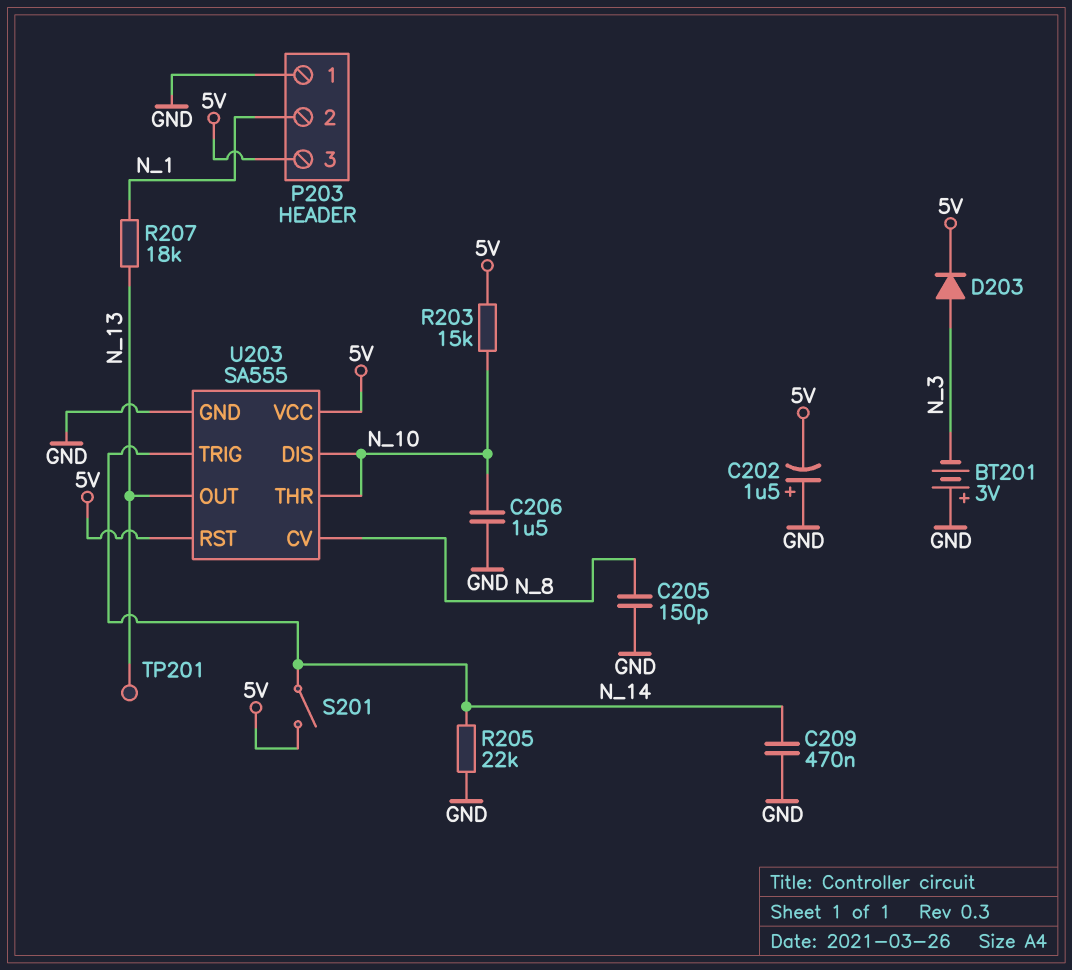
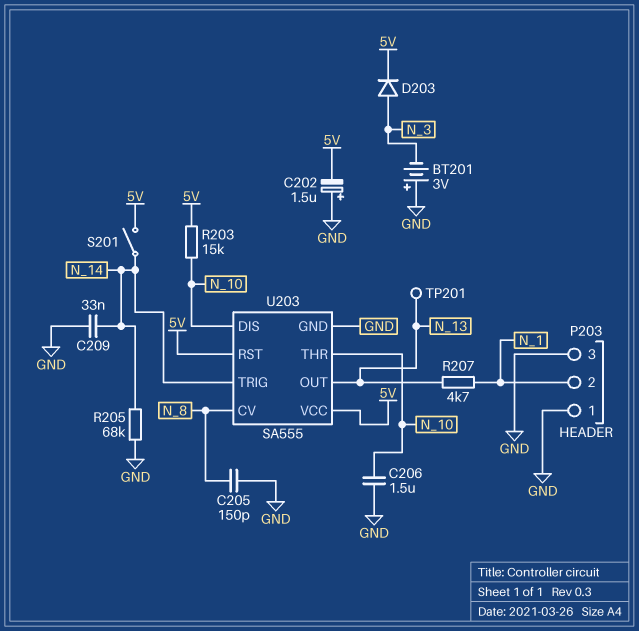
C209: 470nF (GND, N_14) -> 33nF (GND, N_14)
P203 pin 3: 5V -> GND
R205: 22k (GND, N_14) -> 68k (GND, N_14)
R207: 18k (N_1, N_13) -> 4.7k (N_1, N_13)

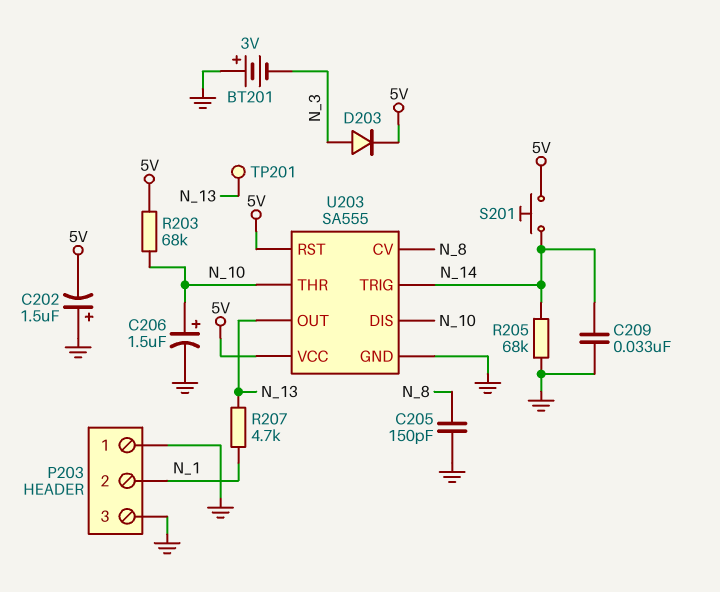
C206: 1.5uF (GND, N_10) -> 1.5uF (plus N_10, minus GND)
R203: 15k (5V, N_10) -> 68k (5V, N_10)
S201: switch (5V, N_14) -> button (5V, N_14)

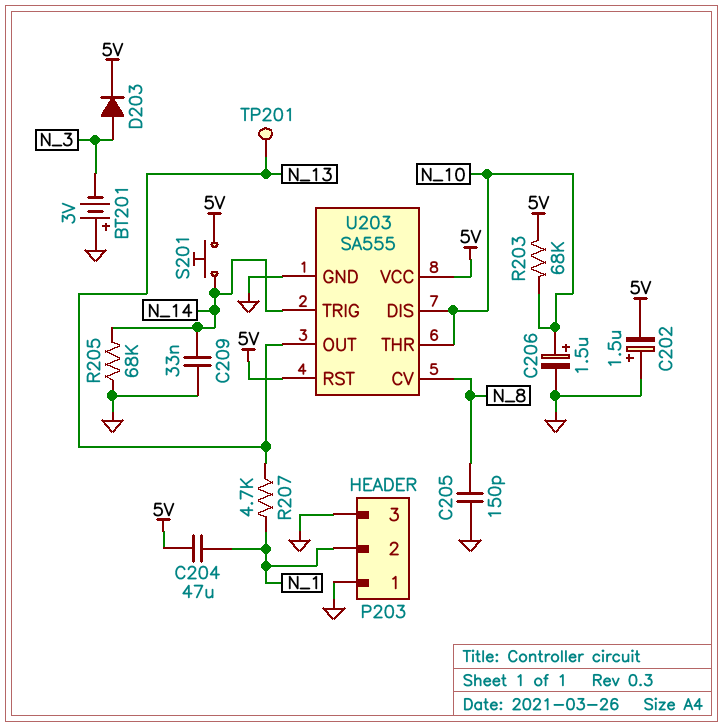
C204: none -> 47uF (5V, N_1)

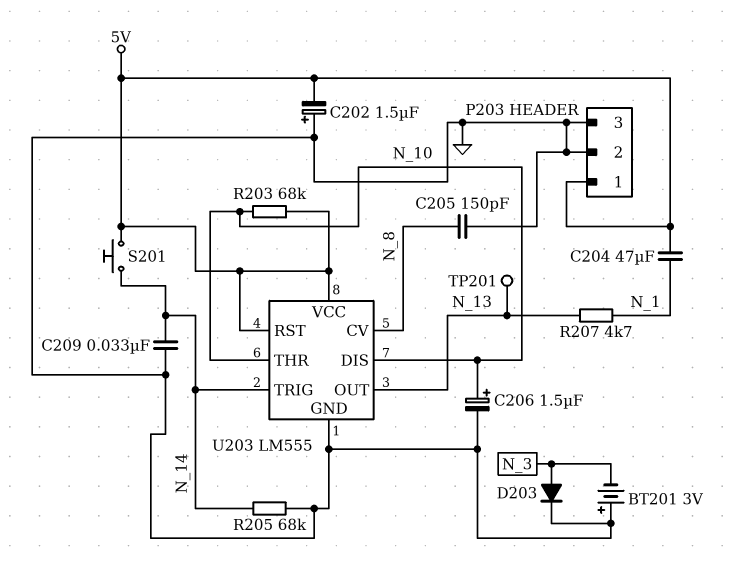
D203: diode (A N_3, K 5V) -> diode (A N_3, K GND)
P203 pin 1: GND -> 5V
P203 pin 2: N_1 -> GND
U203: SA555 -> LM555

